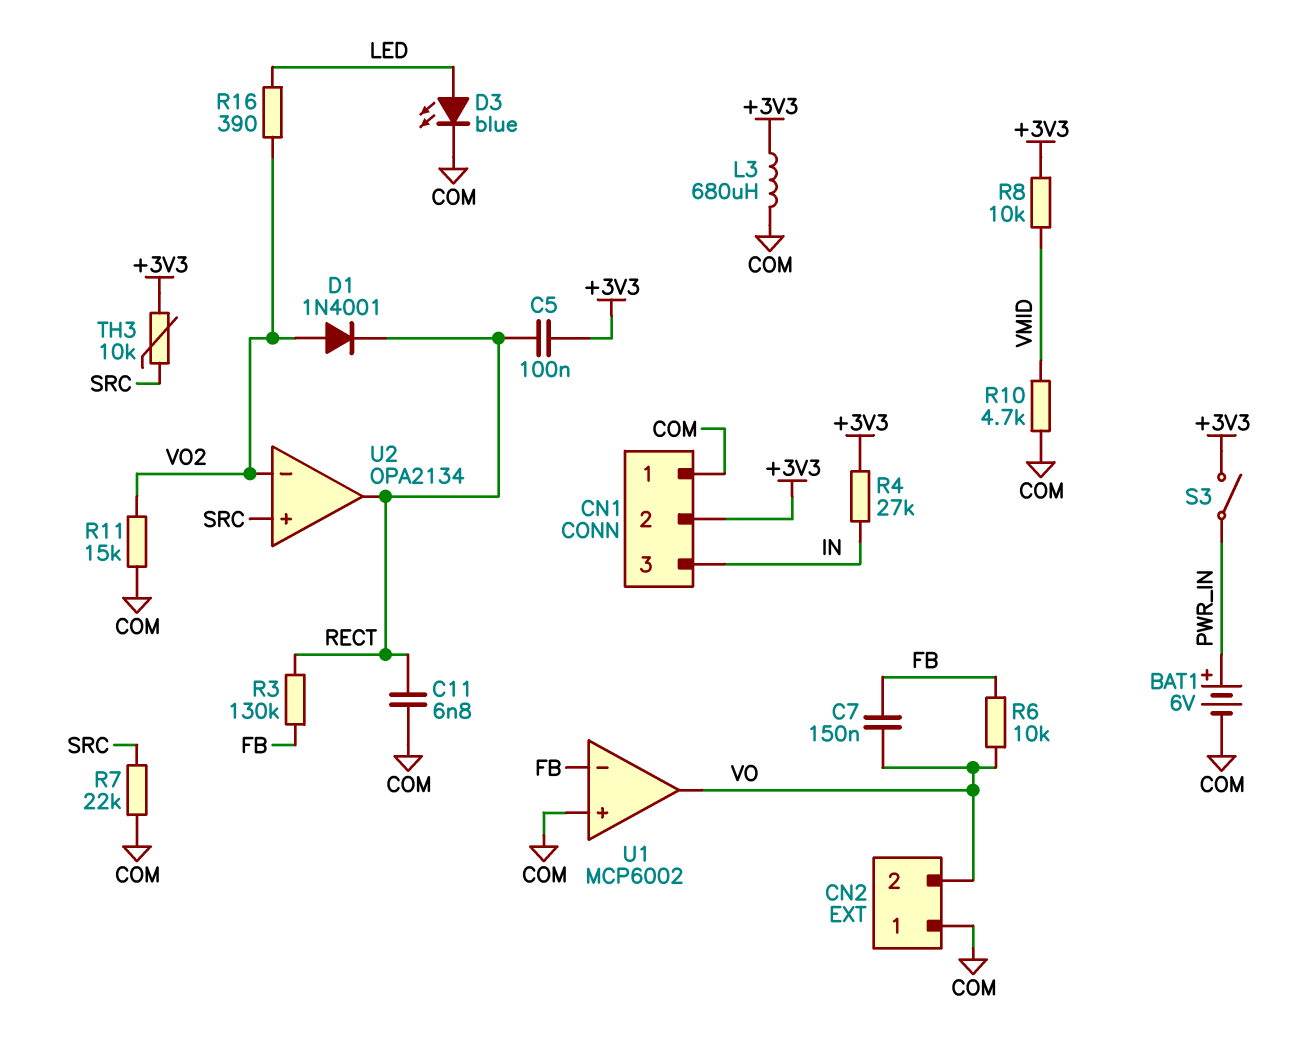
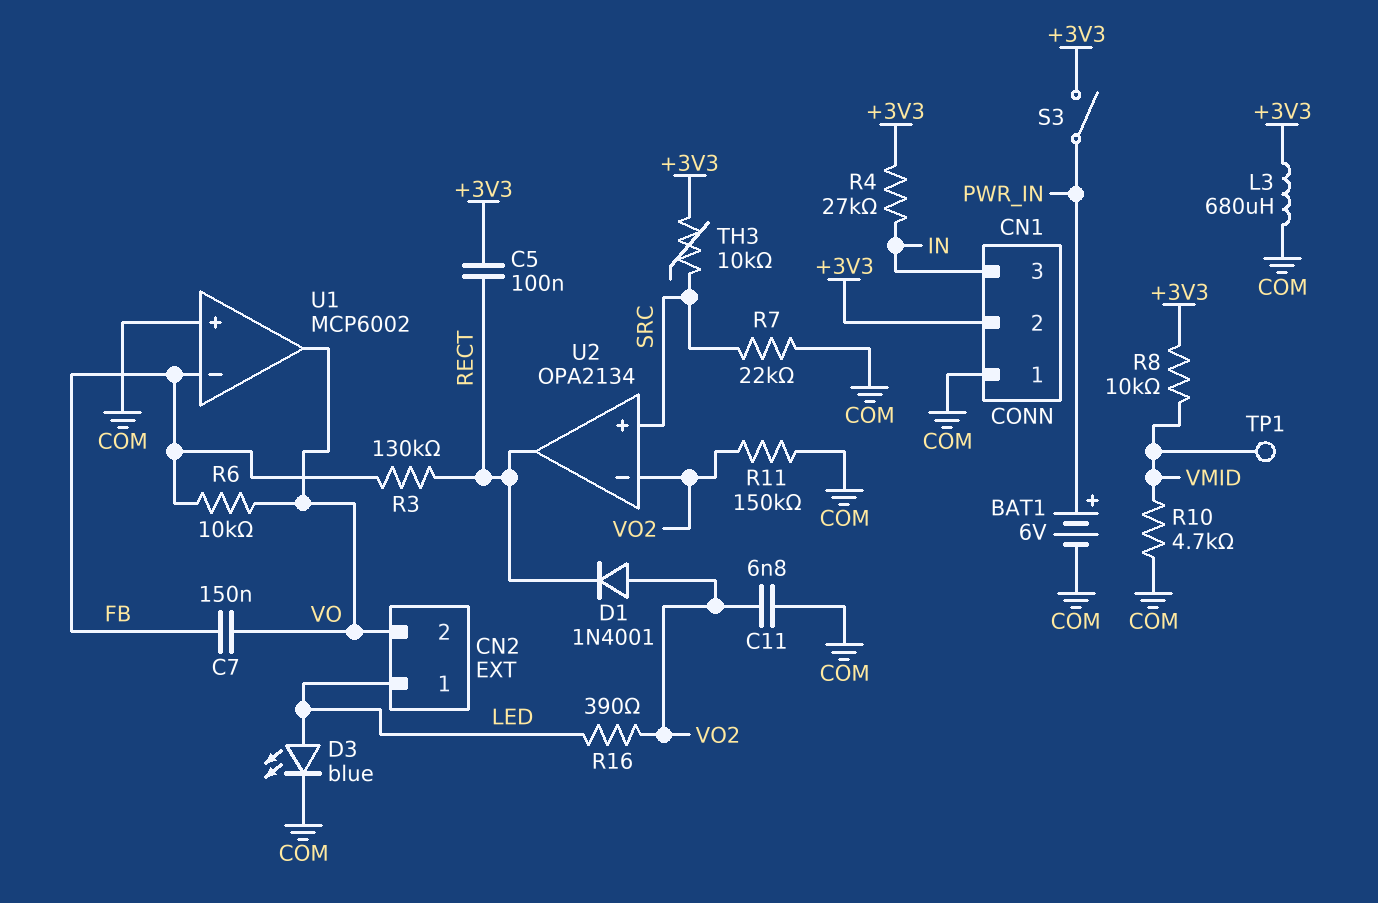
C11: 6.8nF (COM, RECT) -> 6.8nF (COM, VO2)
CN2 pin 1: COM -> LED
R11: 15k (COM, VO2) -> 150k (COM, VO2)
TP1: none -> test point (VMID)

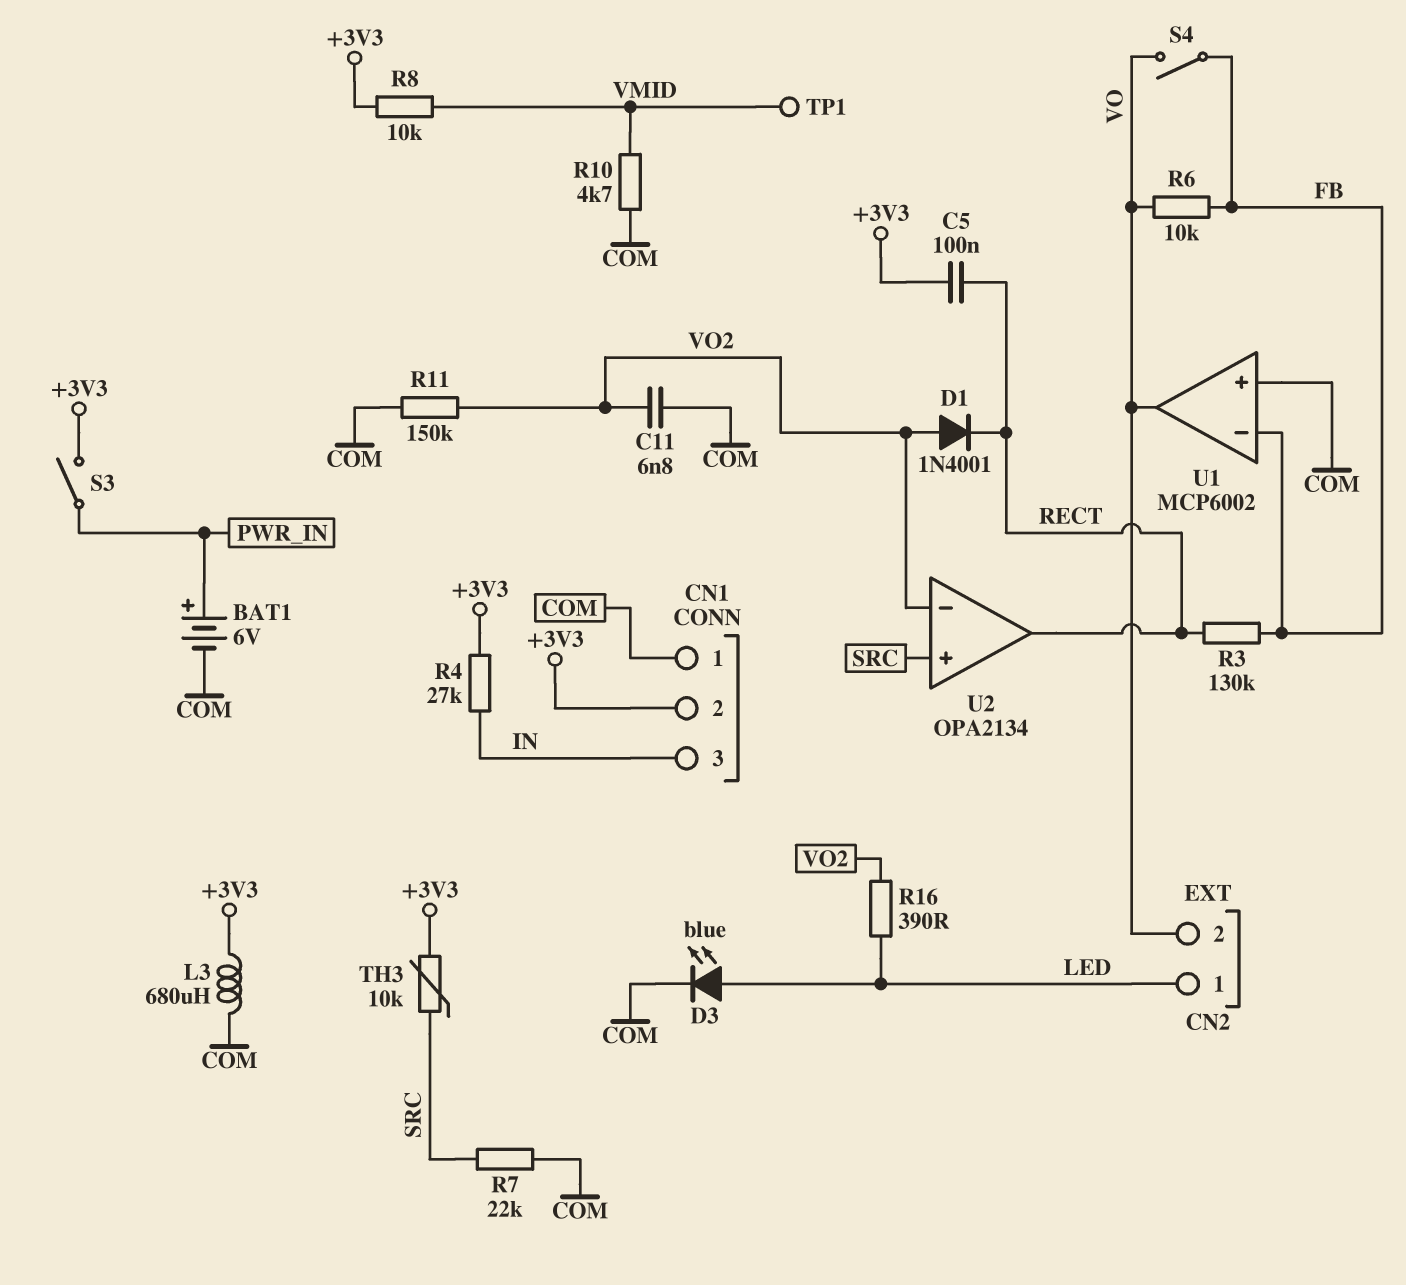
C7: 150nF (FB, VO) -> none
S4: none -> switch (FB, VO)

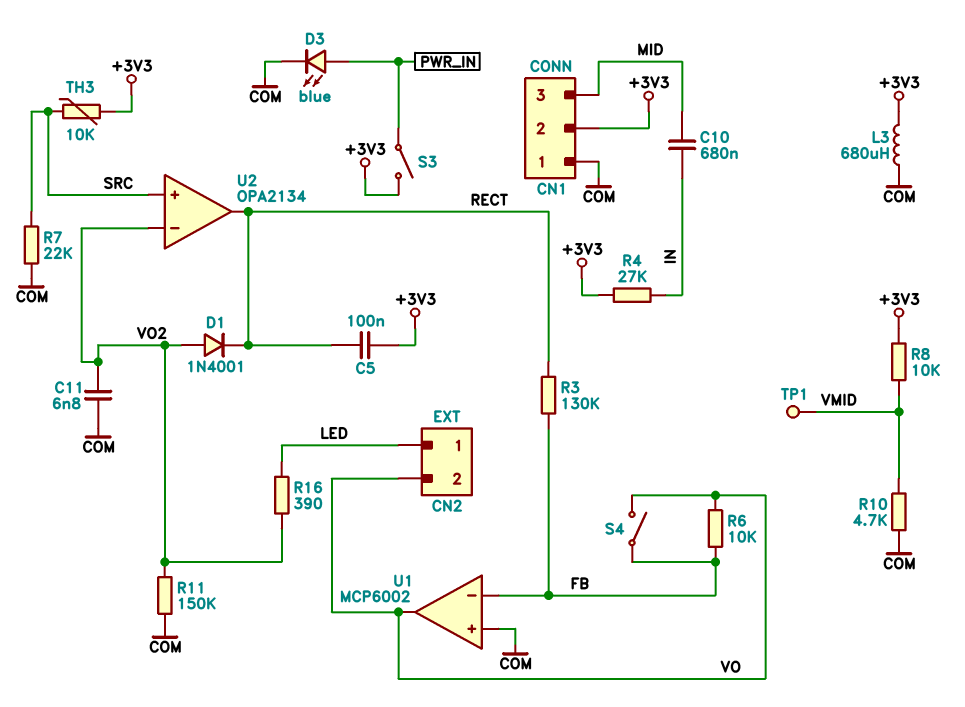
BAT1: 6V (plus PWR_IN, minus COM) -> none
C10: none -> 680nF (IN, MID)
CN1 pin 3: IN -> MID
D3: LED blue (A LED, K COM) -> LED blue (A PWR_IN, K COM)

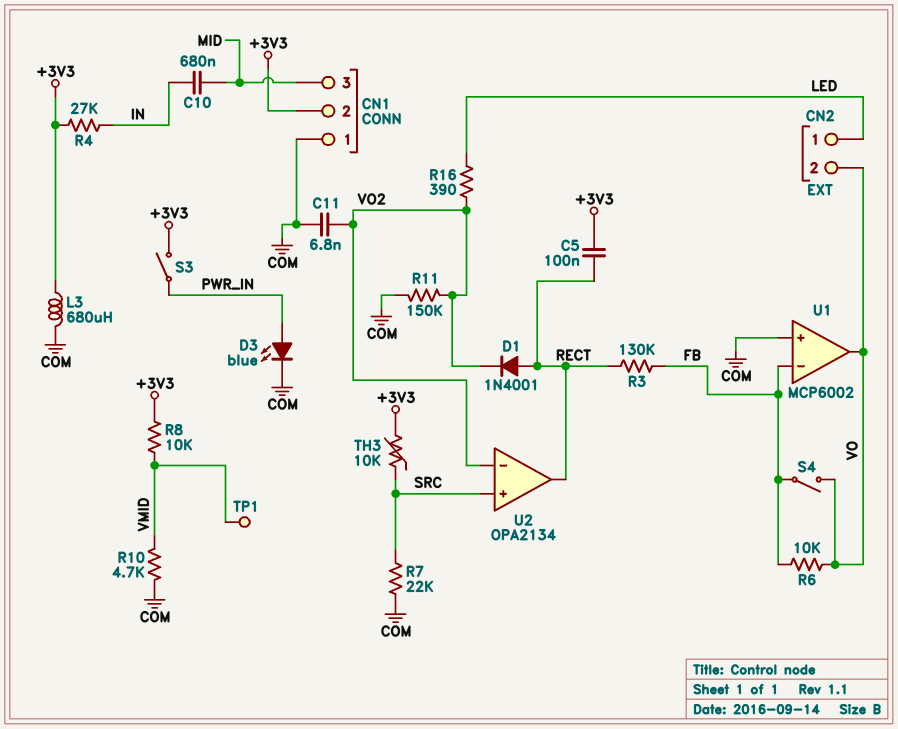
D1: diode 1N4001 (A VO2, K RECT) -> diode 1N4001 (A RECT, K VO2)

